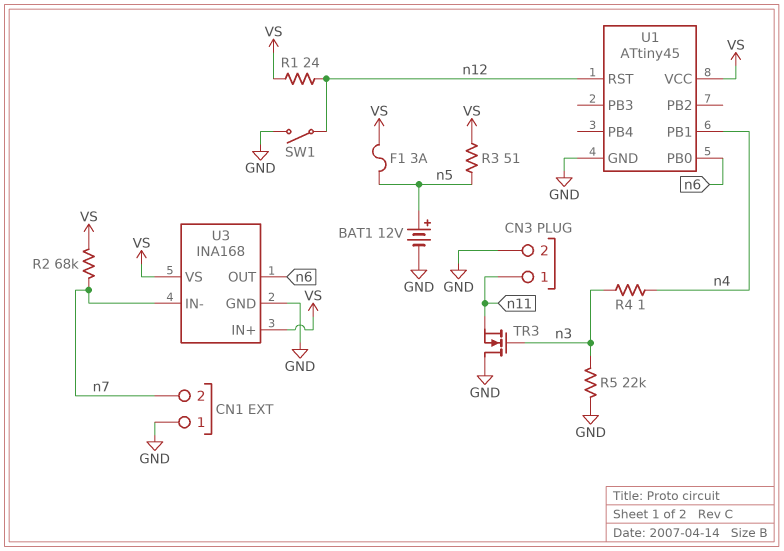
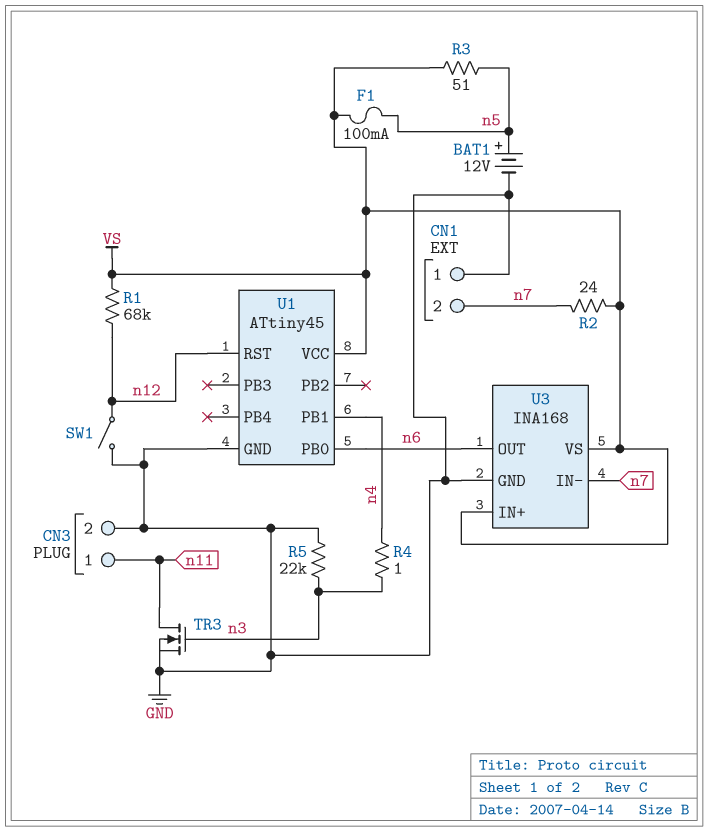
F1: 3A (VS, n5) -> 100mA (VS, n5)
R1: 24 (VS, n12) -> 68k (VS, n12)
R2: 68k (VS, n7) -> 24 (VS, n7)
TR3: NMOS (G n3, D GND, S n11) -> NMOS (G n3, D n11, S GND)

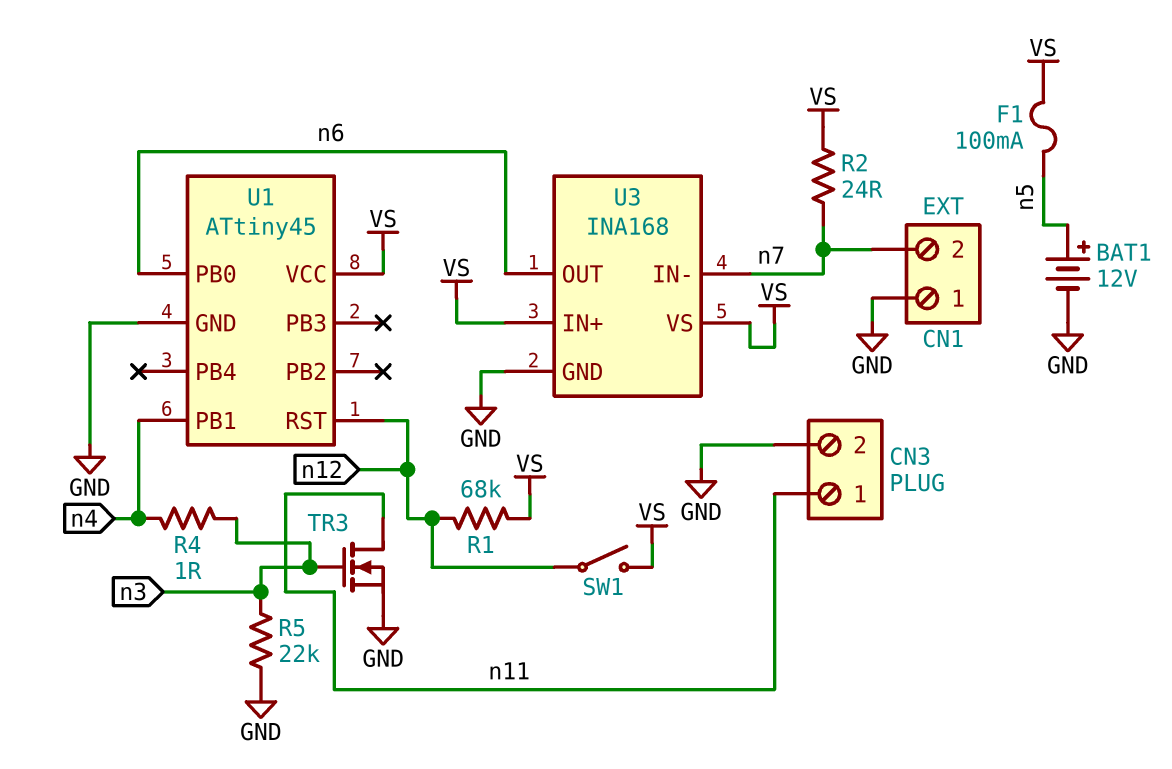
R3: 51 (VS, n5) -> none
SW1: switch (GND, n12) -> switch (VS, n12)

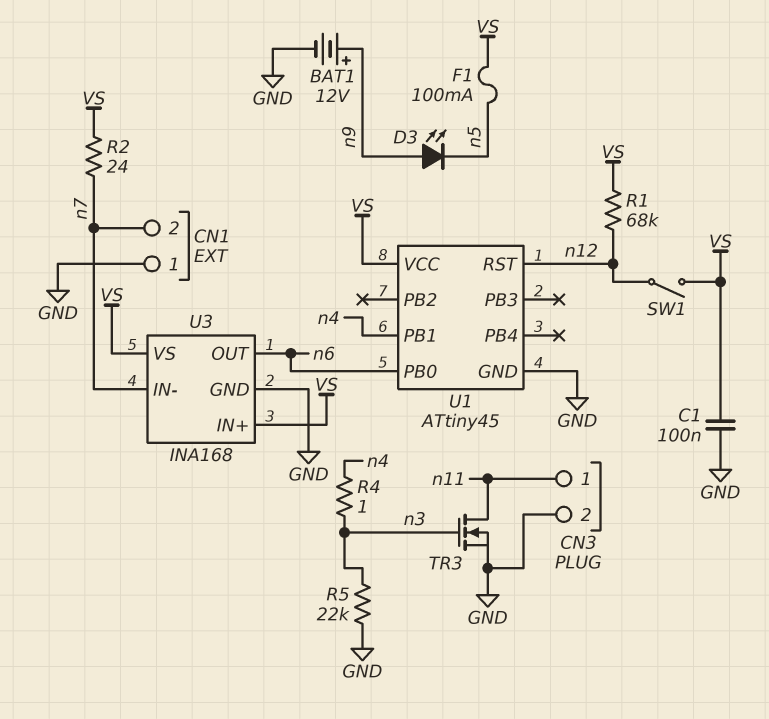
BAT1: 12V (plus n5, minus GND) -> 12V (plus n9, minus GND)
C1: none -> 100nF (GND, VS)
D3: none -> LED (A n9, K n5)

